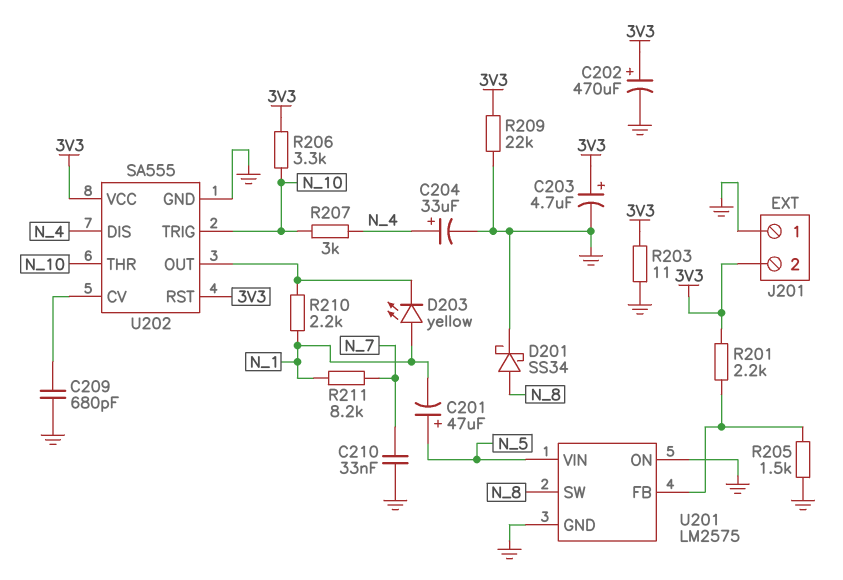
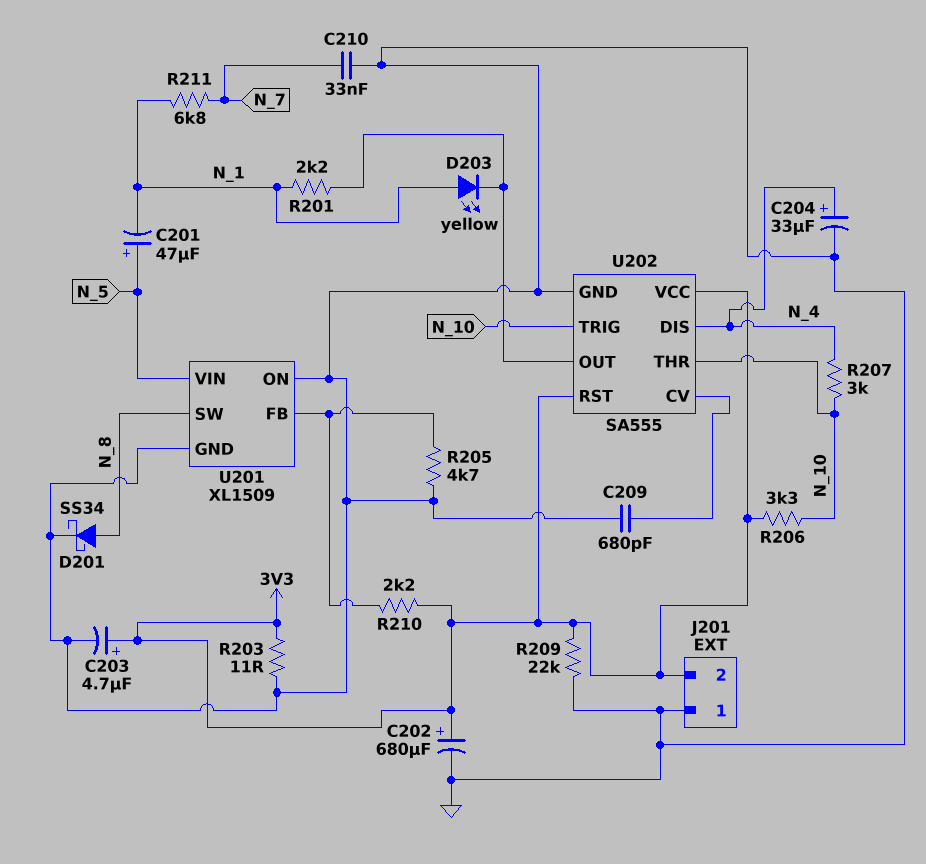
C202: 470uF (plus 3V3, minus GND) -> 680uF (plus 3V3, minus GND)
R201: 2.2k (3V3, U201/FB) -> 2.2k (N_1, U202/OUT)
R205: 1.5k (GND, U201/FB) -> 4.7k (GND, U201/FB)
R210: 2.2k (N_1, U202/OUT) -> 2.2k (3V3, U201/FB)
R211: 8.2k (N_1, N_7) -> 6.8k (N_1, N_7)
U201: LM2575 -> XL1509

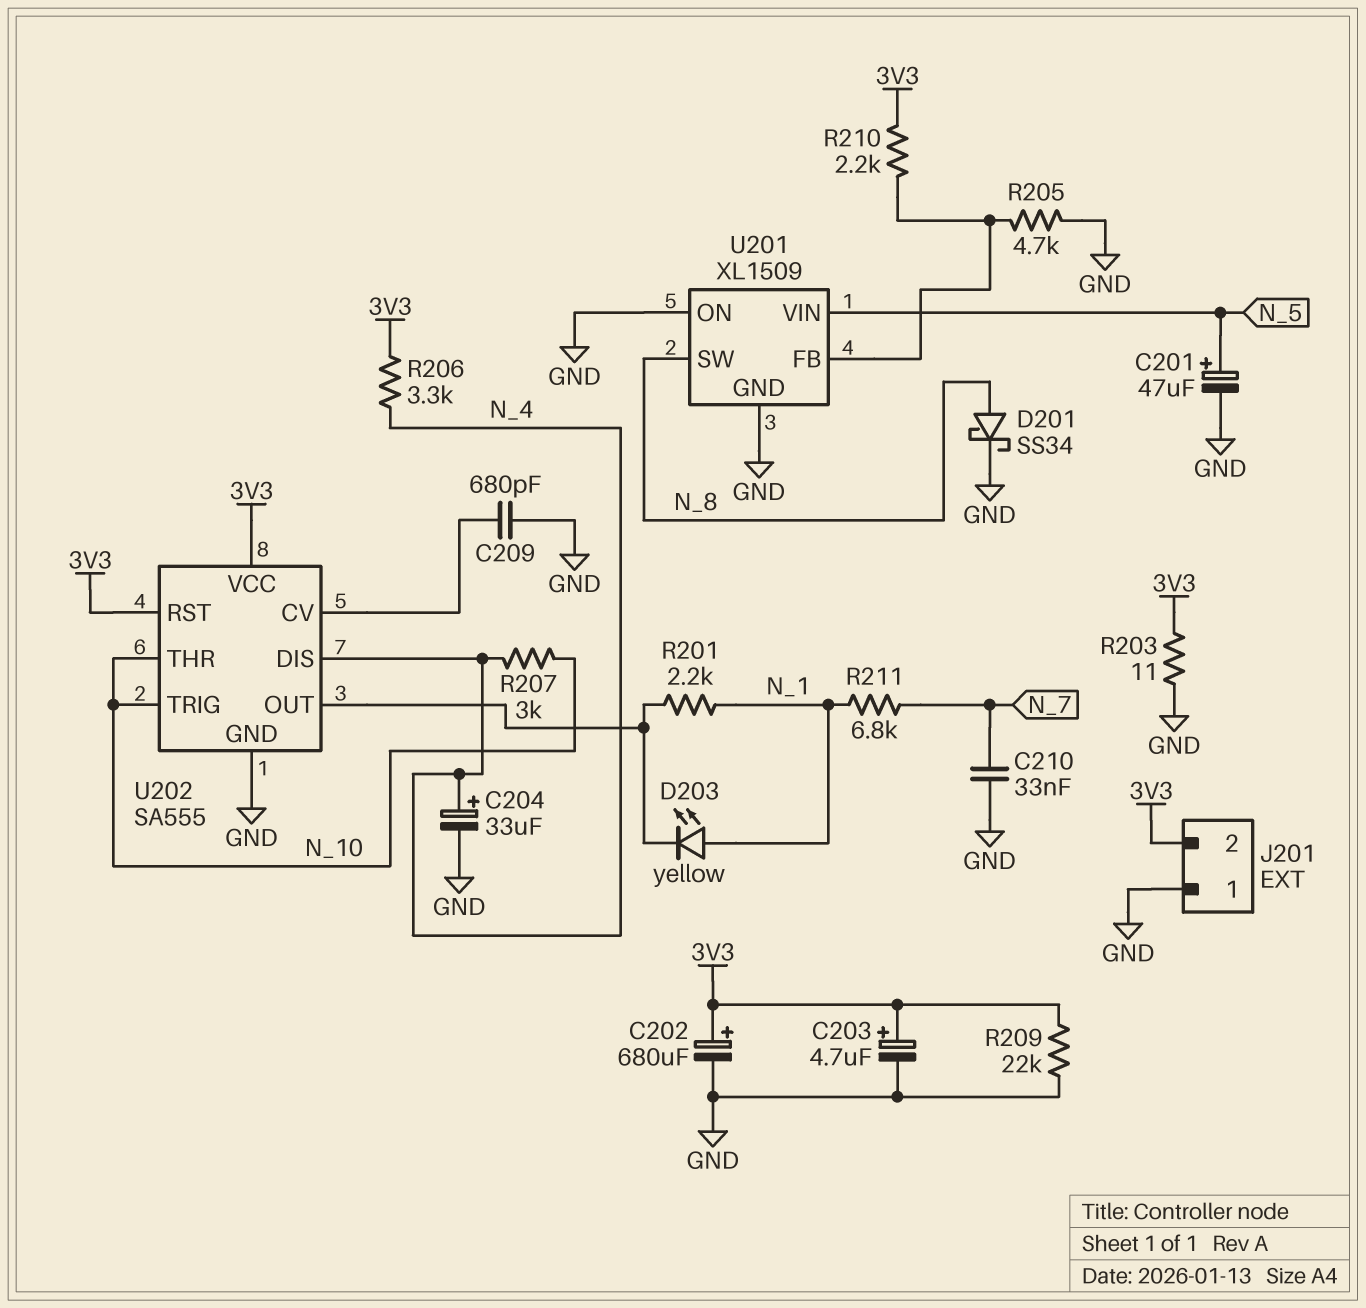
C201: 47uF (plus N_5, minus N_1) -> 47uF (plus N_5, minus GND)
R206: 3.3k (3V3, N_10) -> 3.3k (3V3, N_4)

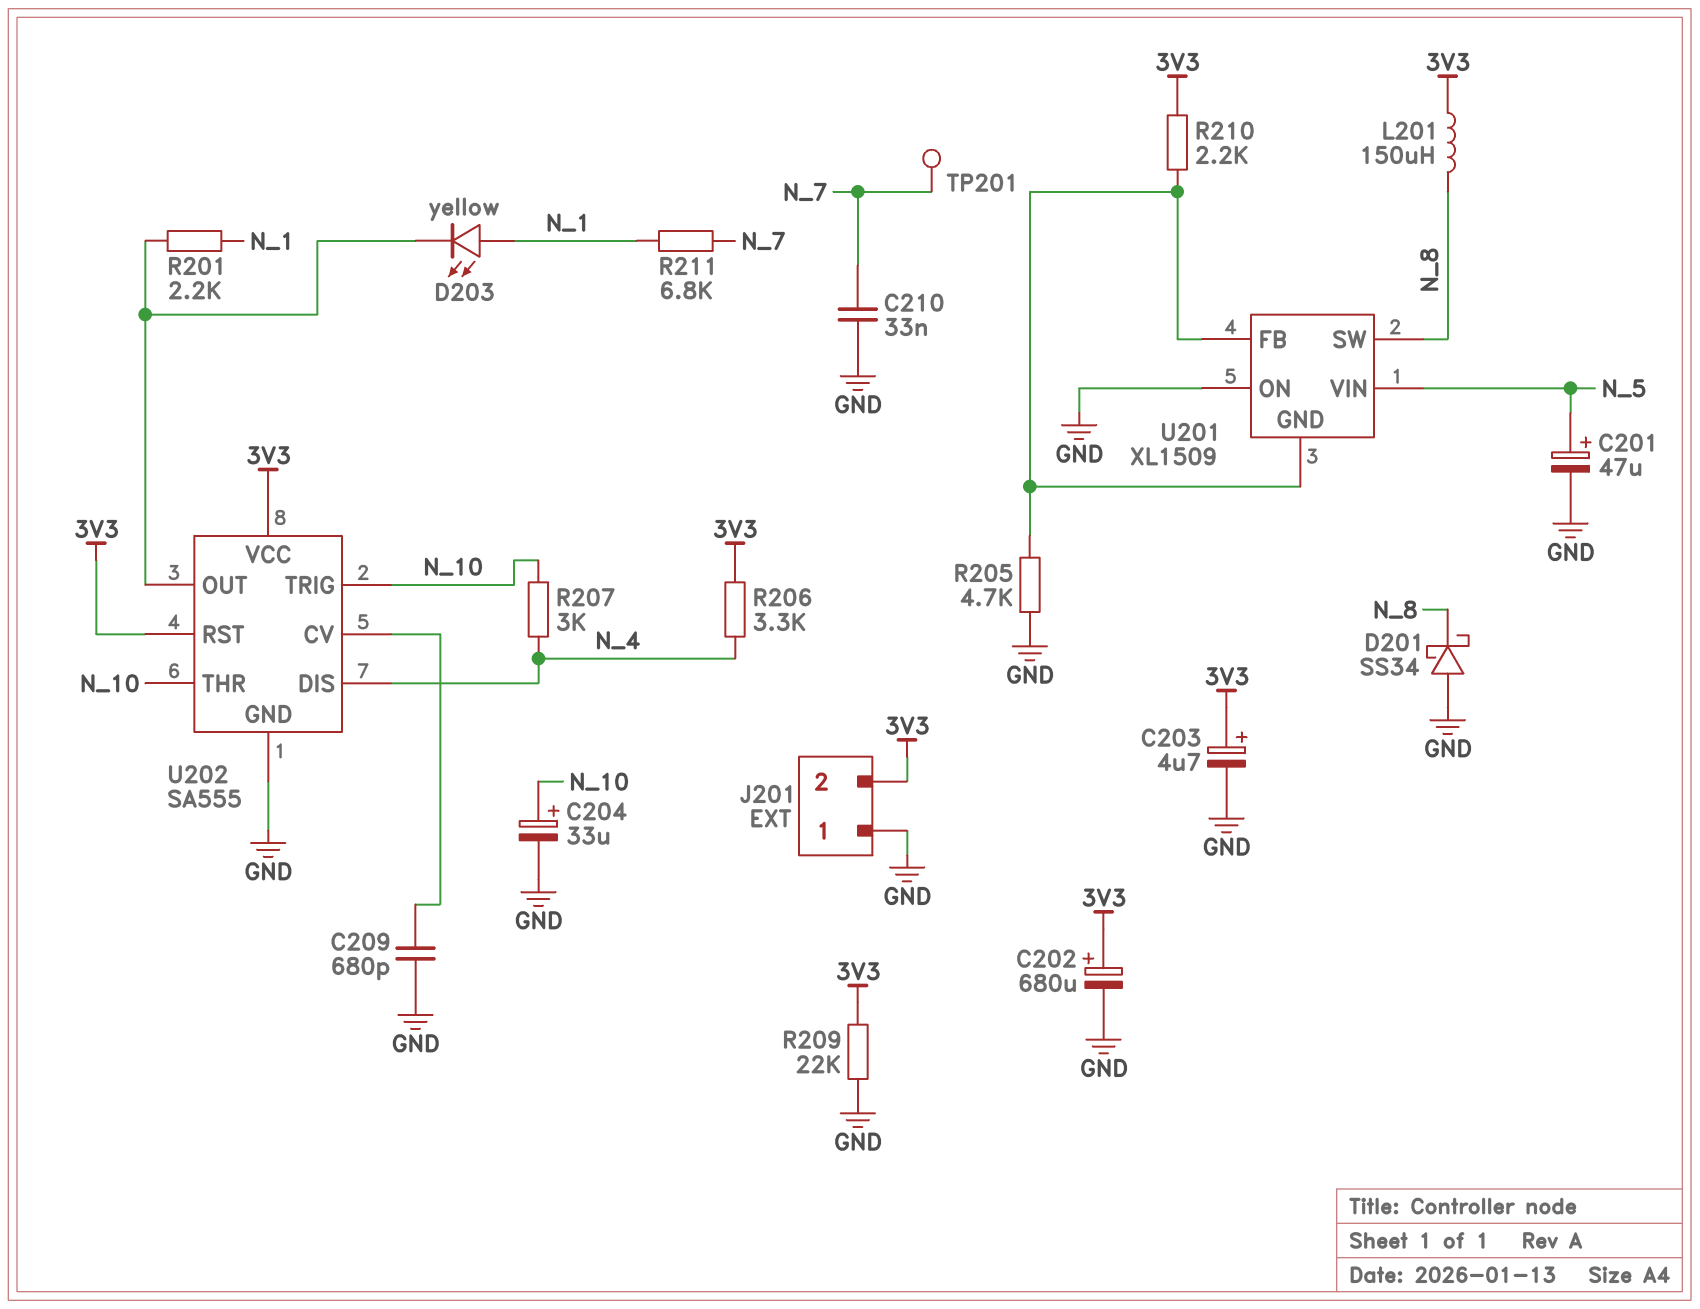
C204: 33uF (plus N_4, minus GND) -> 33uF (plus N_10, minus GND)
D201: schottky SS34 (A N_8, K GND) -> schottky SS34 (A GND, K N_8)
L201: none -> 150uH (3V3, N_8)
R203: 11 (3V3, GND) -> none
TP201: none -> test point (N_7)
U201 pin GND: GND -> U201/FB

